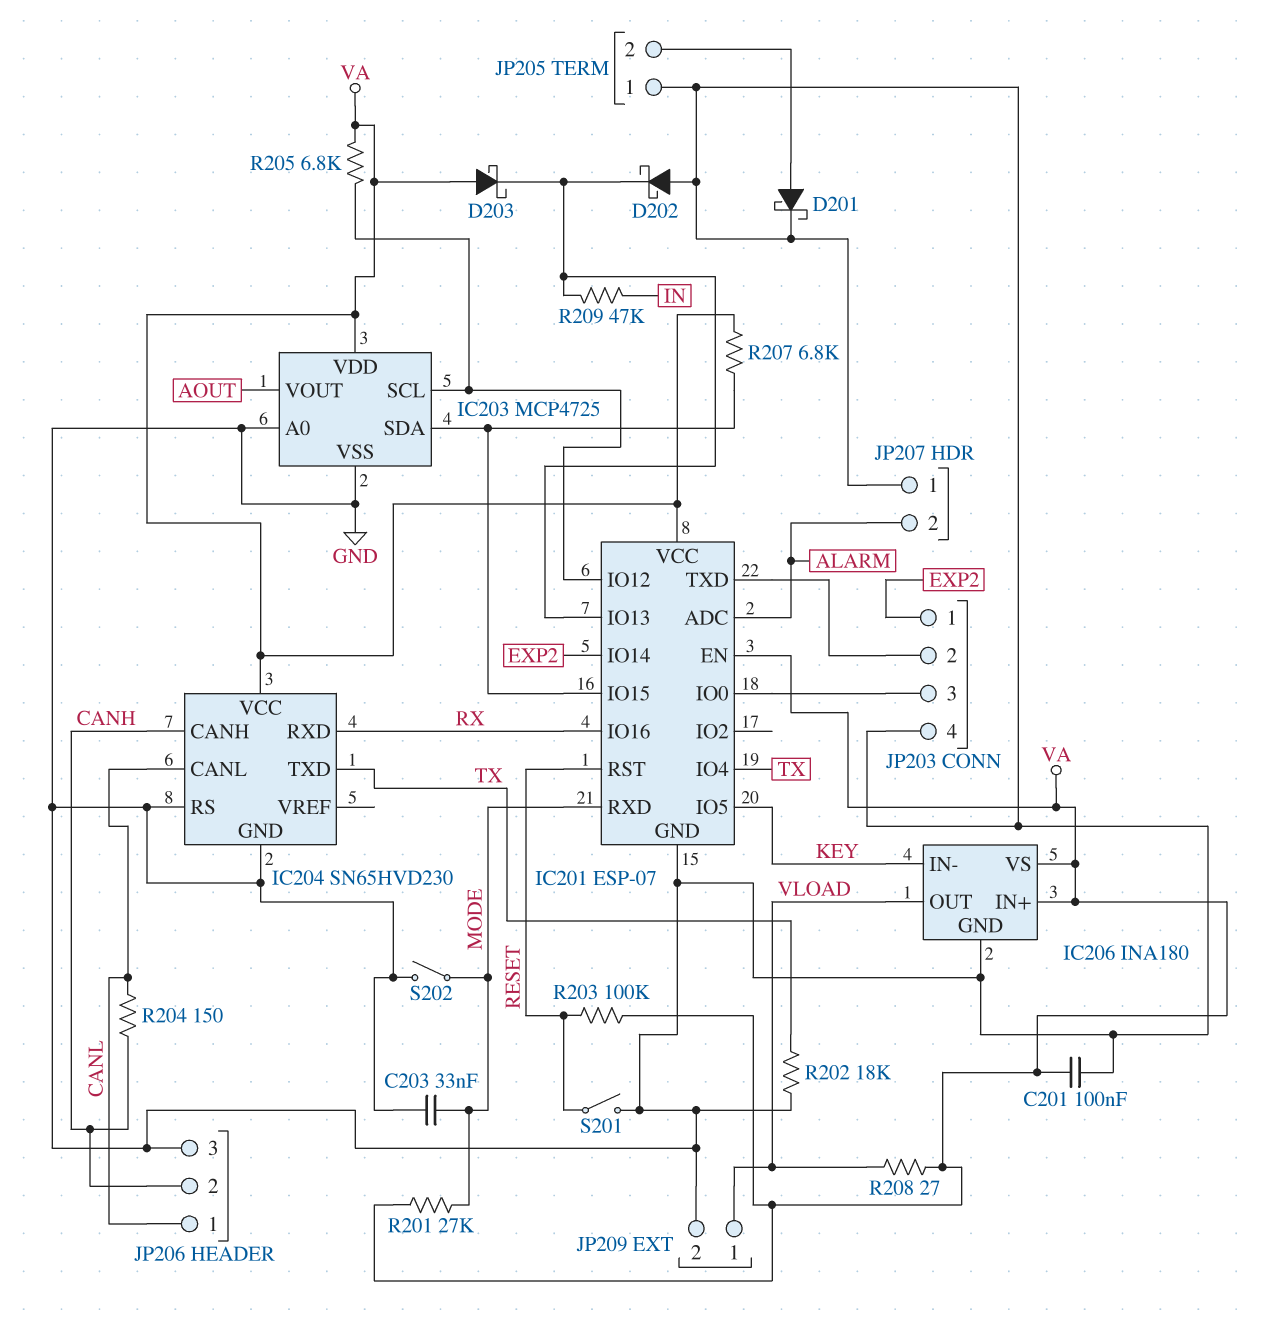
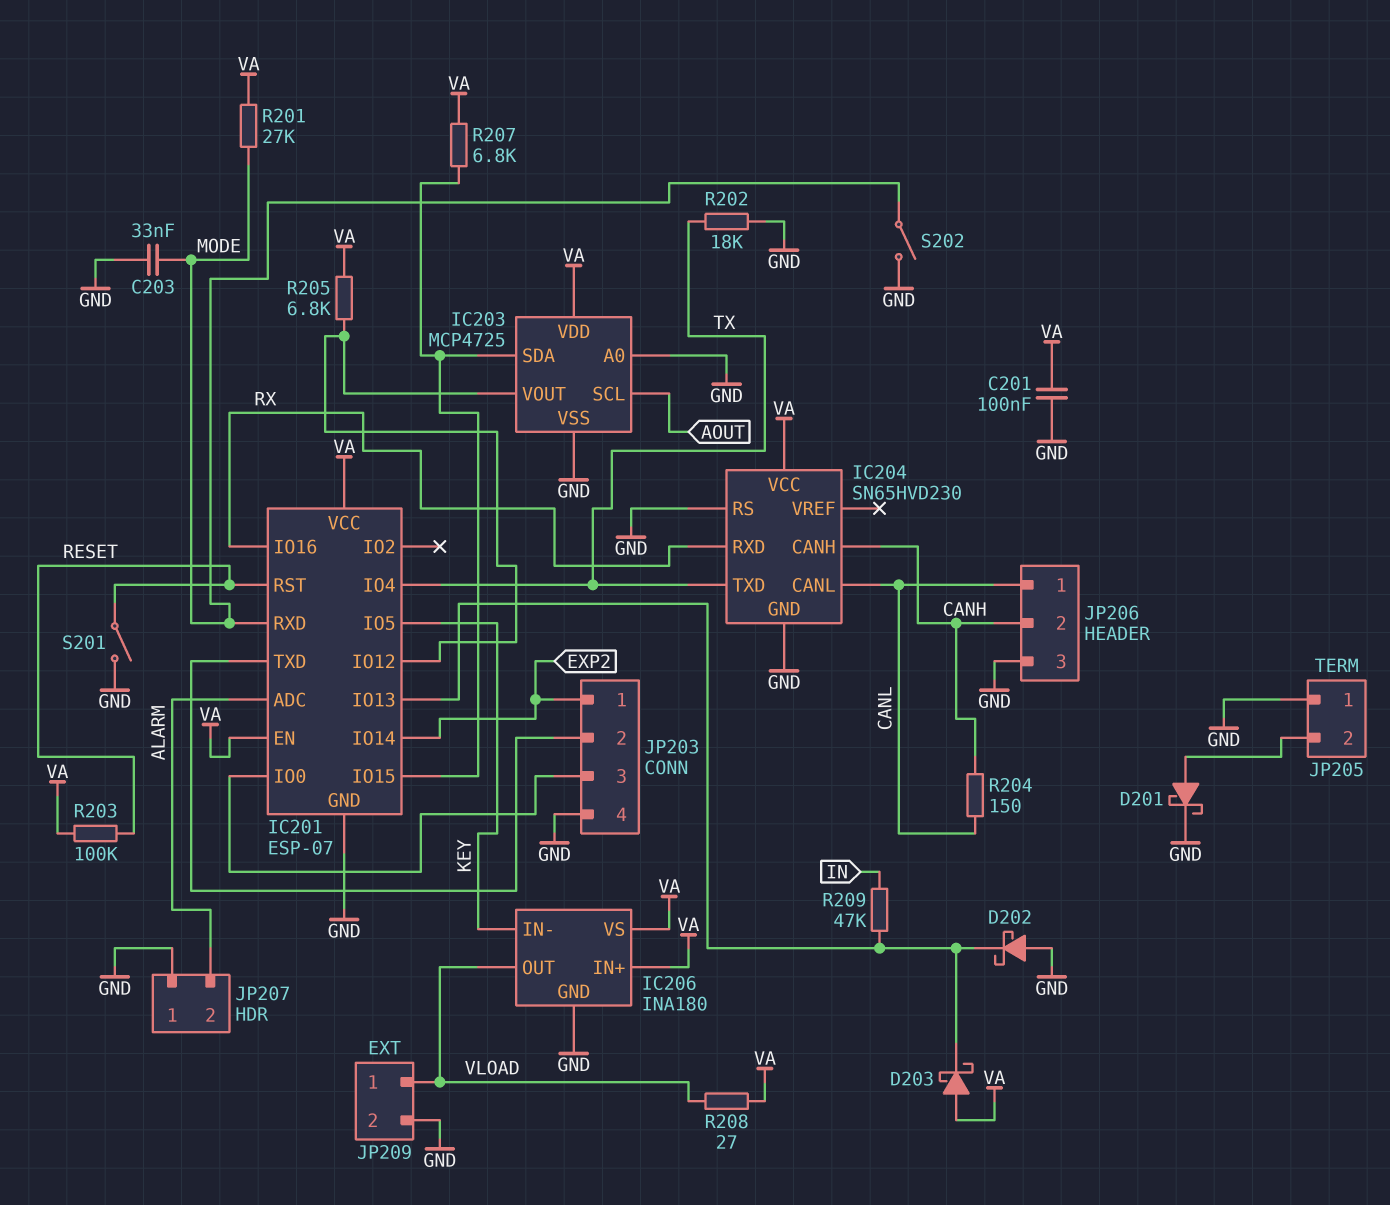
IC203 pin SCL: IC201/IO12 -> AOUT
IC203 pin VOUT: AOUT -> IC201/IO12

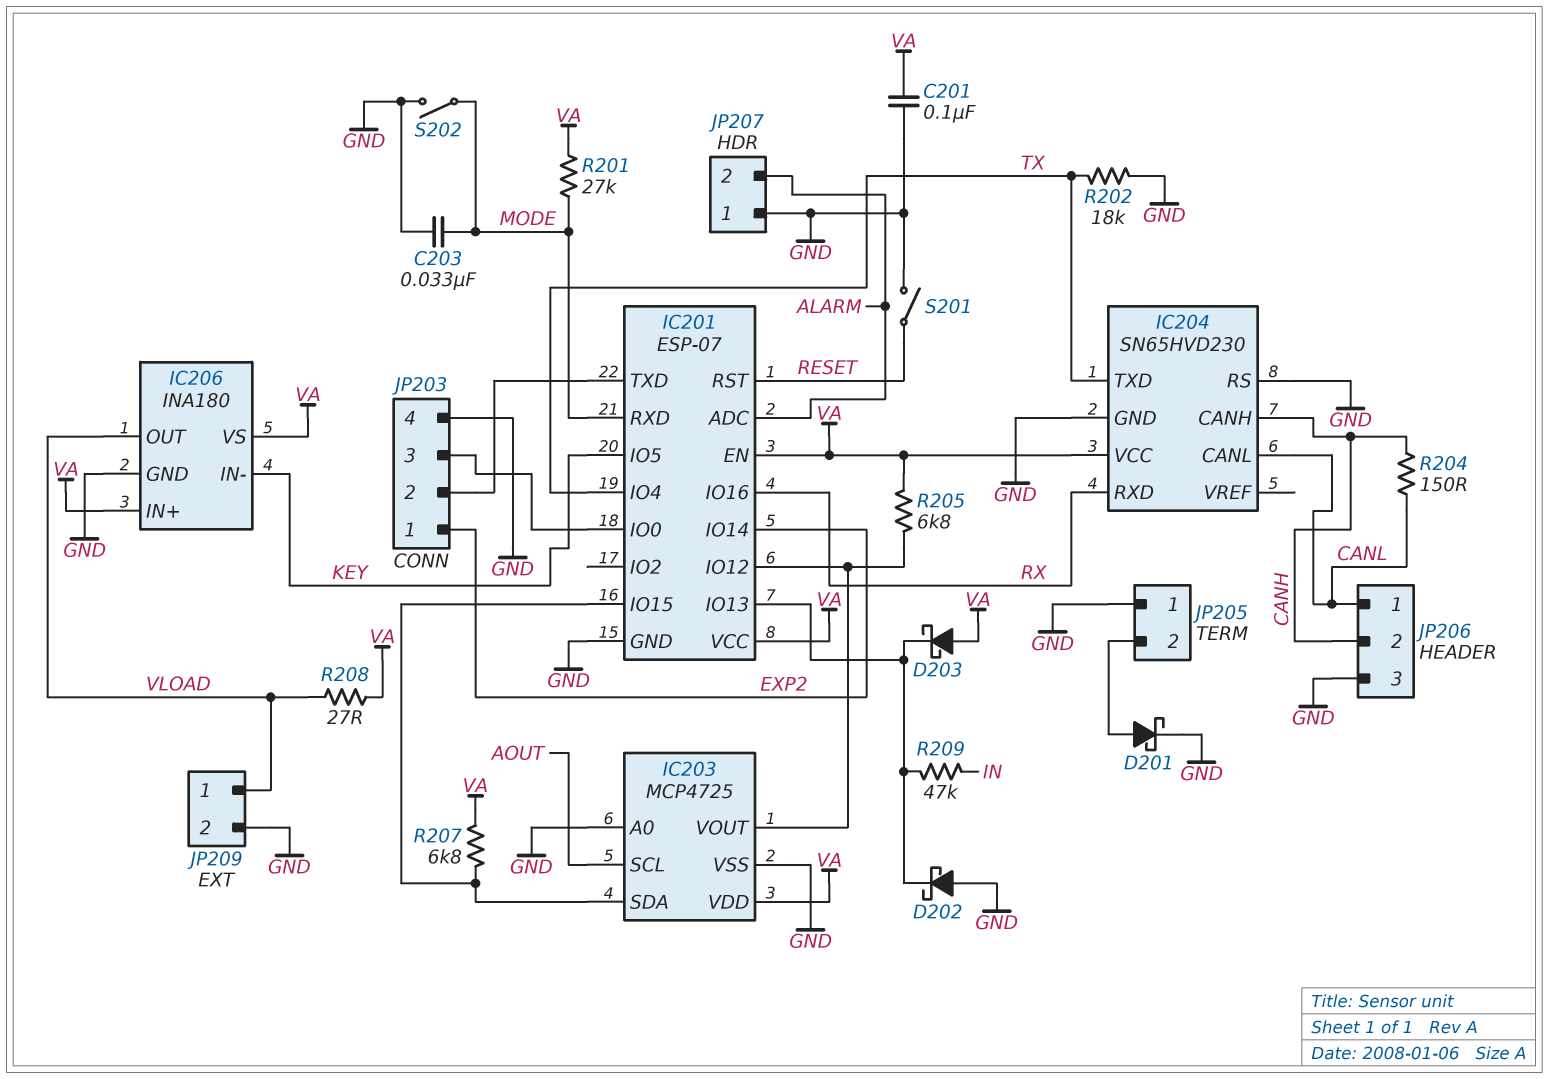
R203: 100k (RESET, VA) -> none

